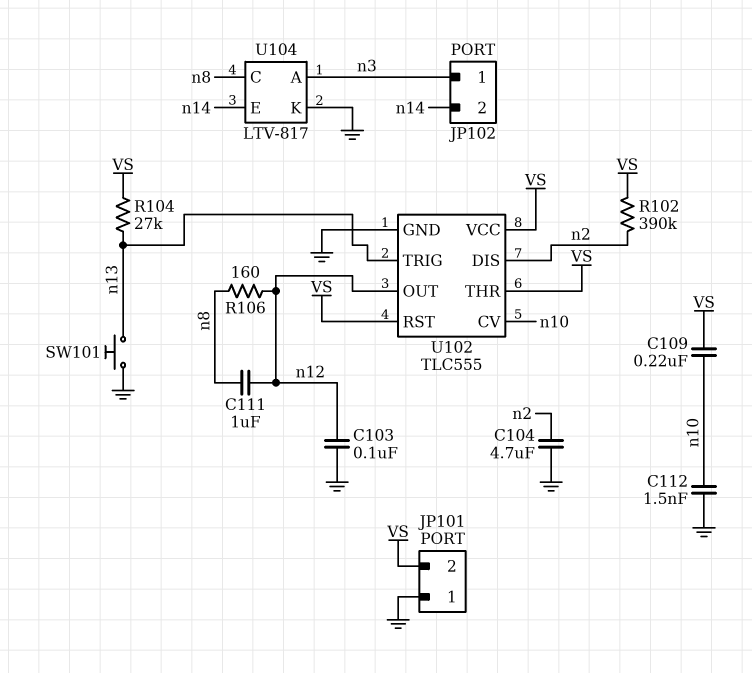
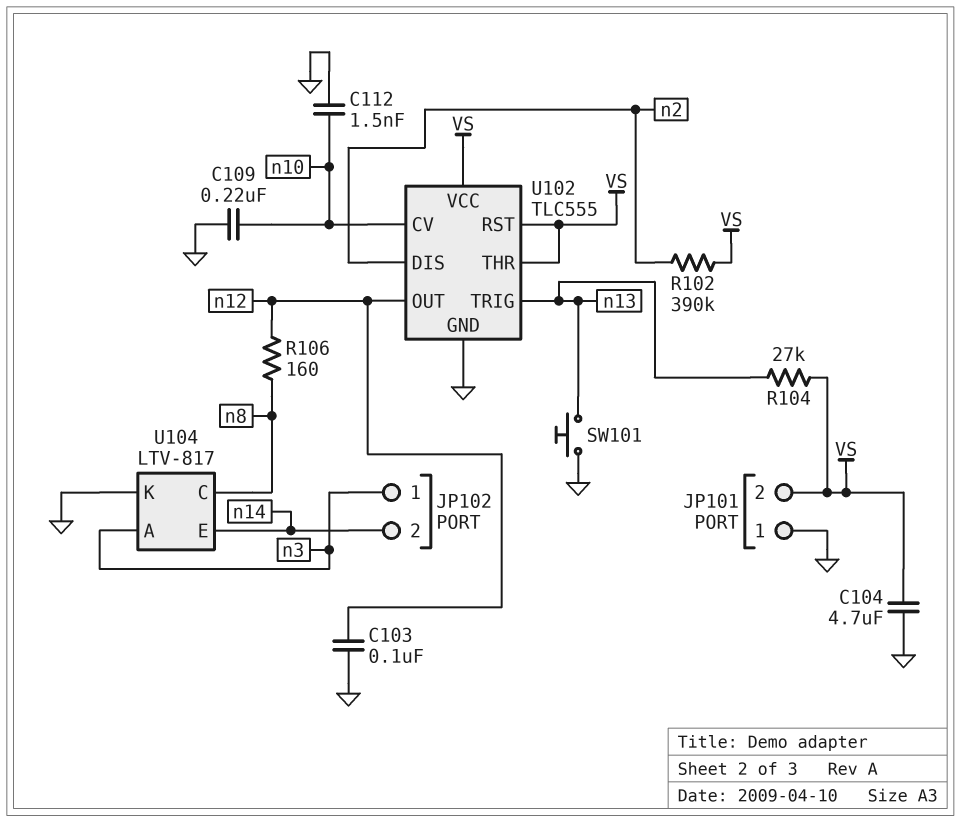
C104: 4.7uF (GND, n2) -> 4.7uF (GND, VS)
C109: 220nF (VS, n10) -> 220nF (GND, n10)
C111: 1uF (n8, n12) -> none

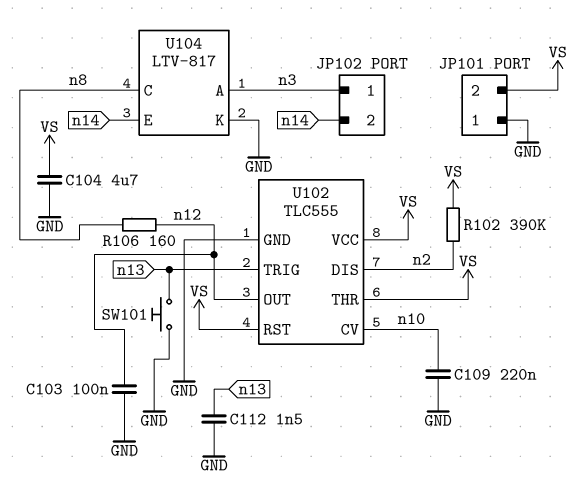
C112: 1.5nF (GND, n10) -> 1.5nF (GND, n13)
R104: 27k (VS, n13) -> none

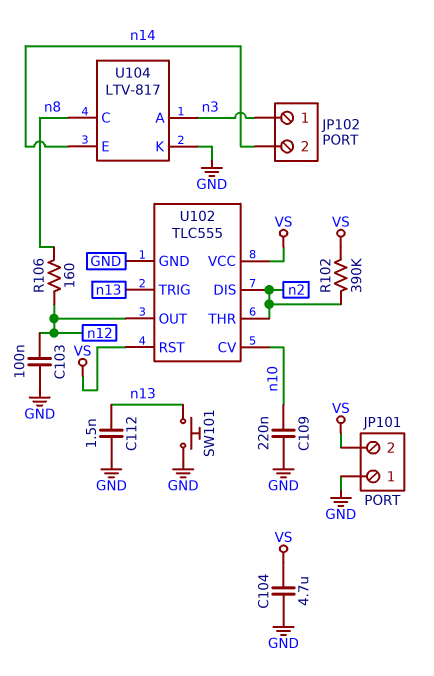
U102 pin THR: VS -> n2

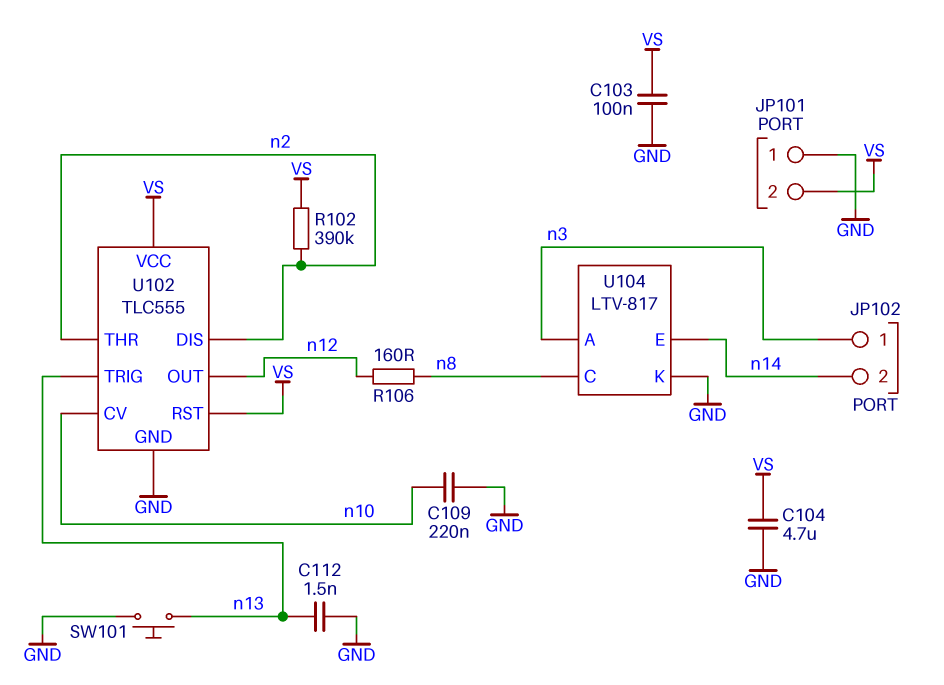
C103: 100nF (GND, n12) -> 100nF (GND, VS)

